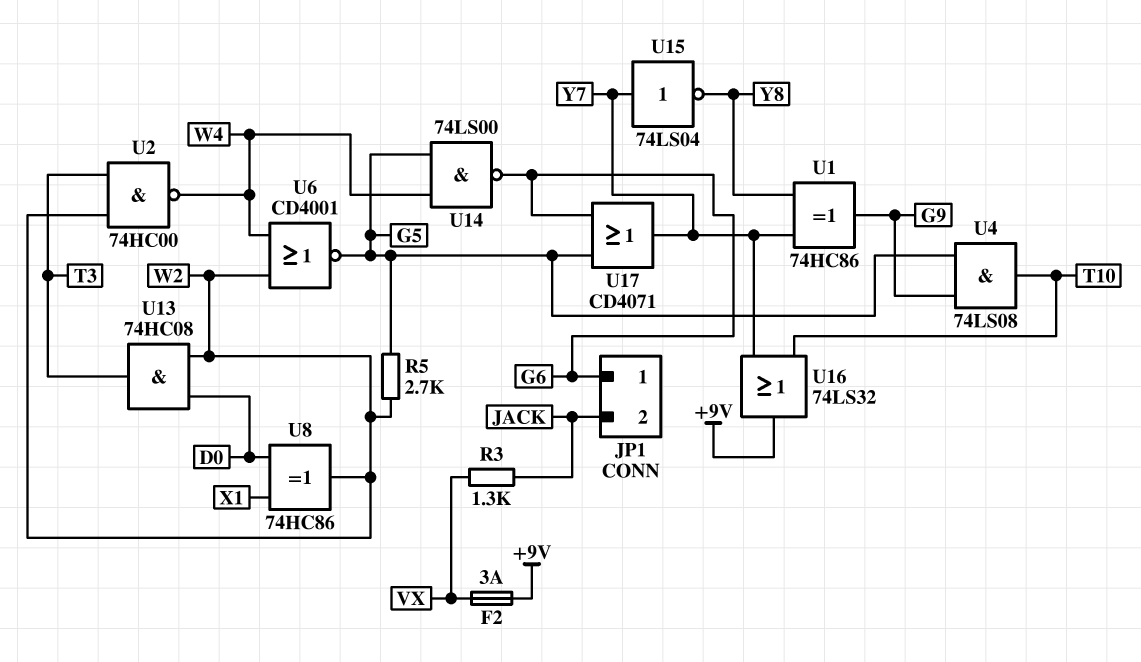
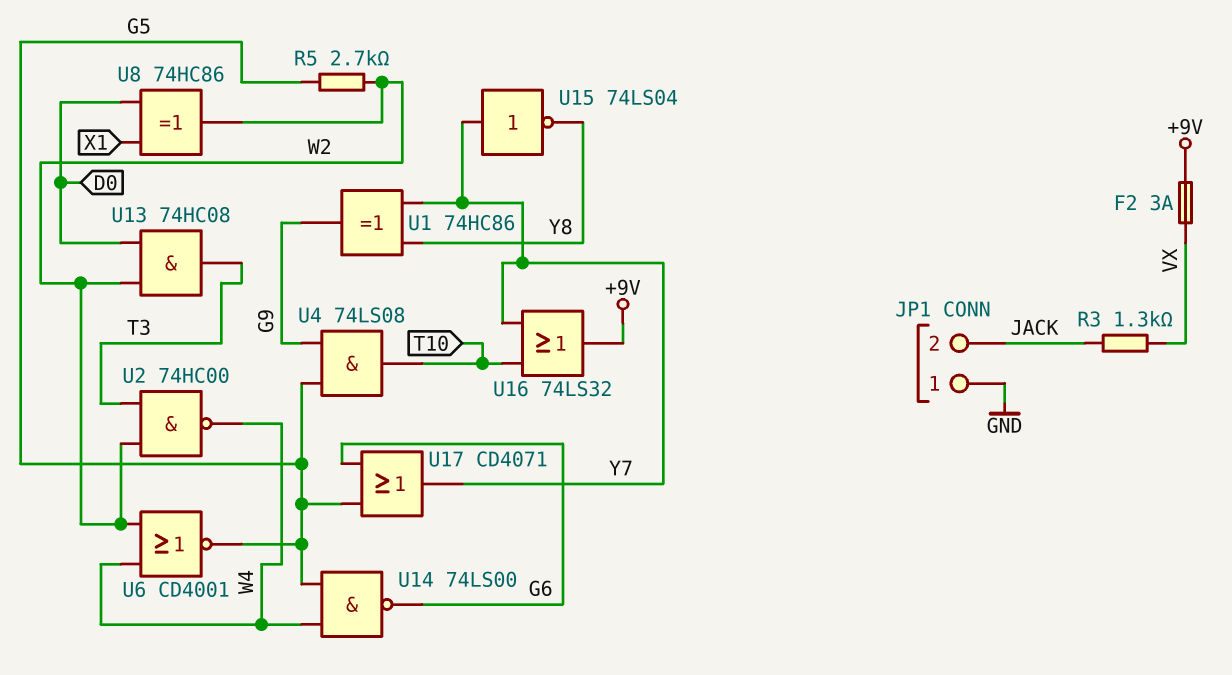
JP1 pin 1: G6 -> GND

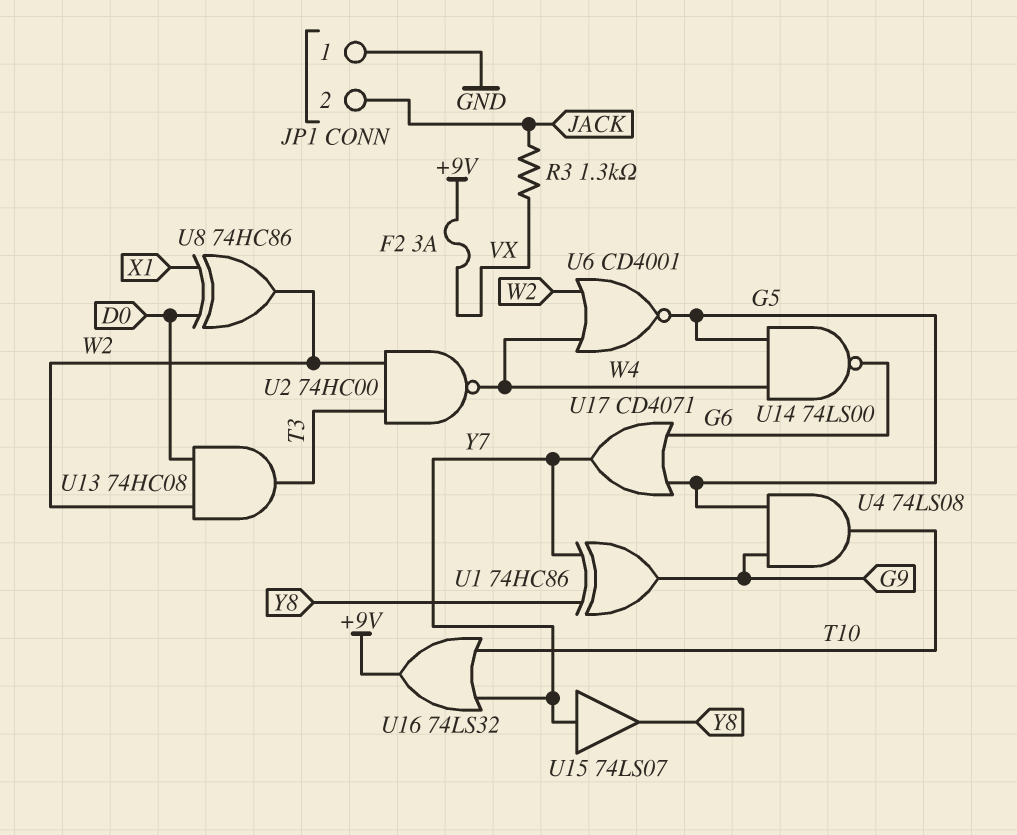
R5: 2.7k (G5, W2) -> none
U15: NOT 74LS04 (in Y7, out Y8) -> buffer 74LS07 (in Y7, out Y8)

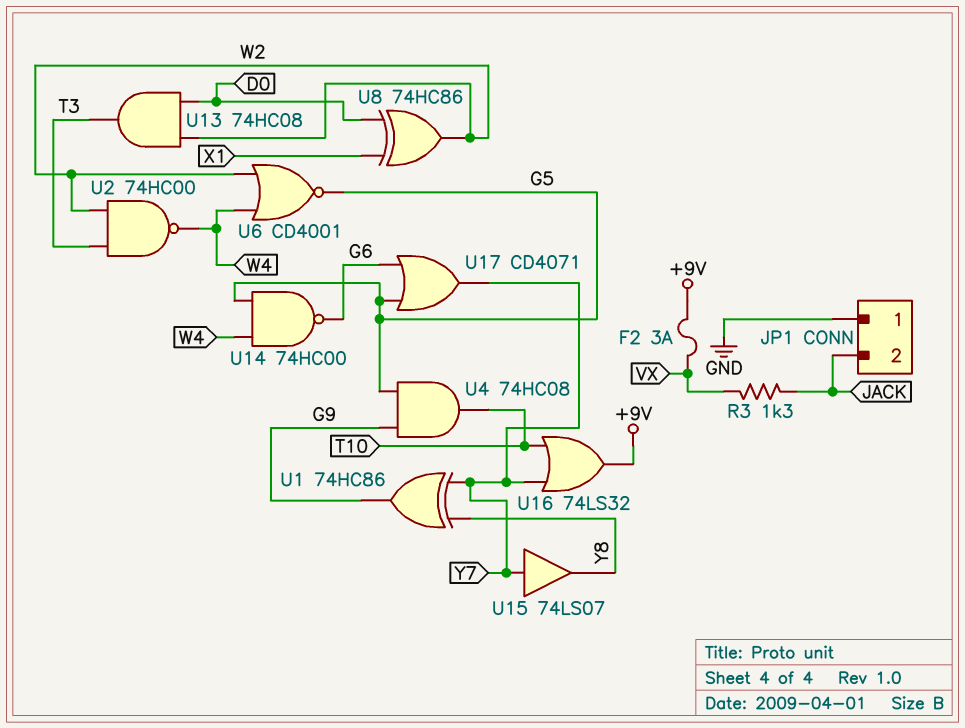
U4: AND 74LS08 (in G5, in G9, out T10) -> AND 74HC08 (in G5, in G9, out T10)
U14: NAND 74LS00 (in G5, in W4, out G6) -> NAND 74HC00 (in G5, in W4, out G6)

